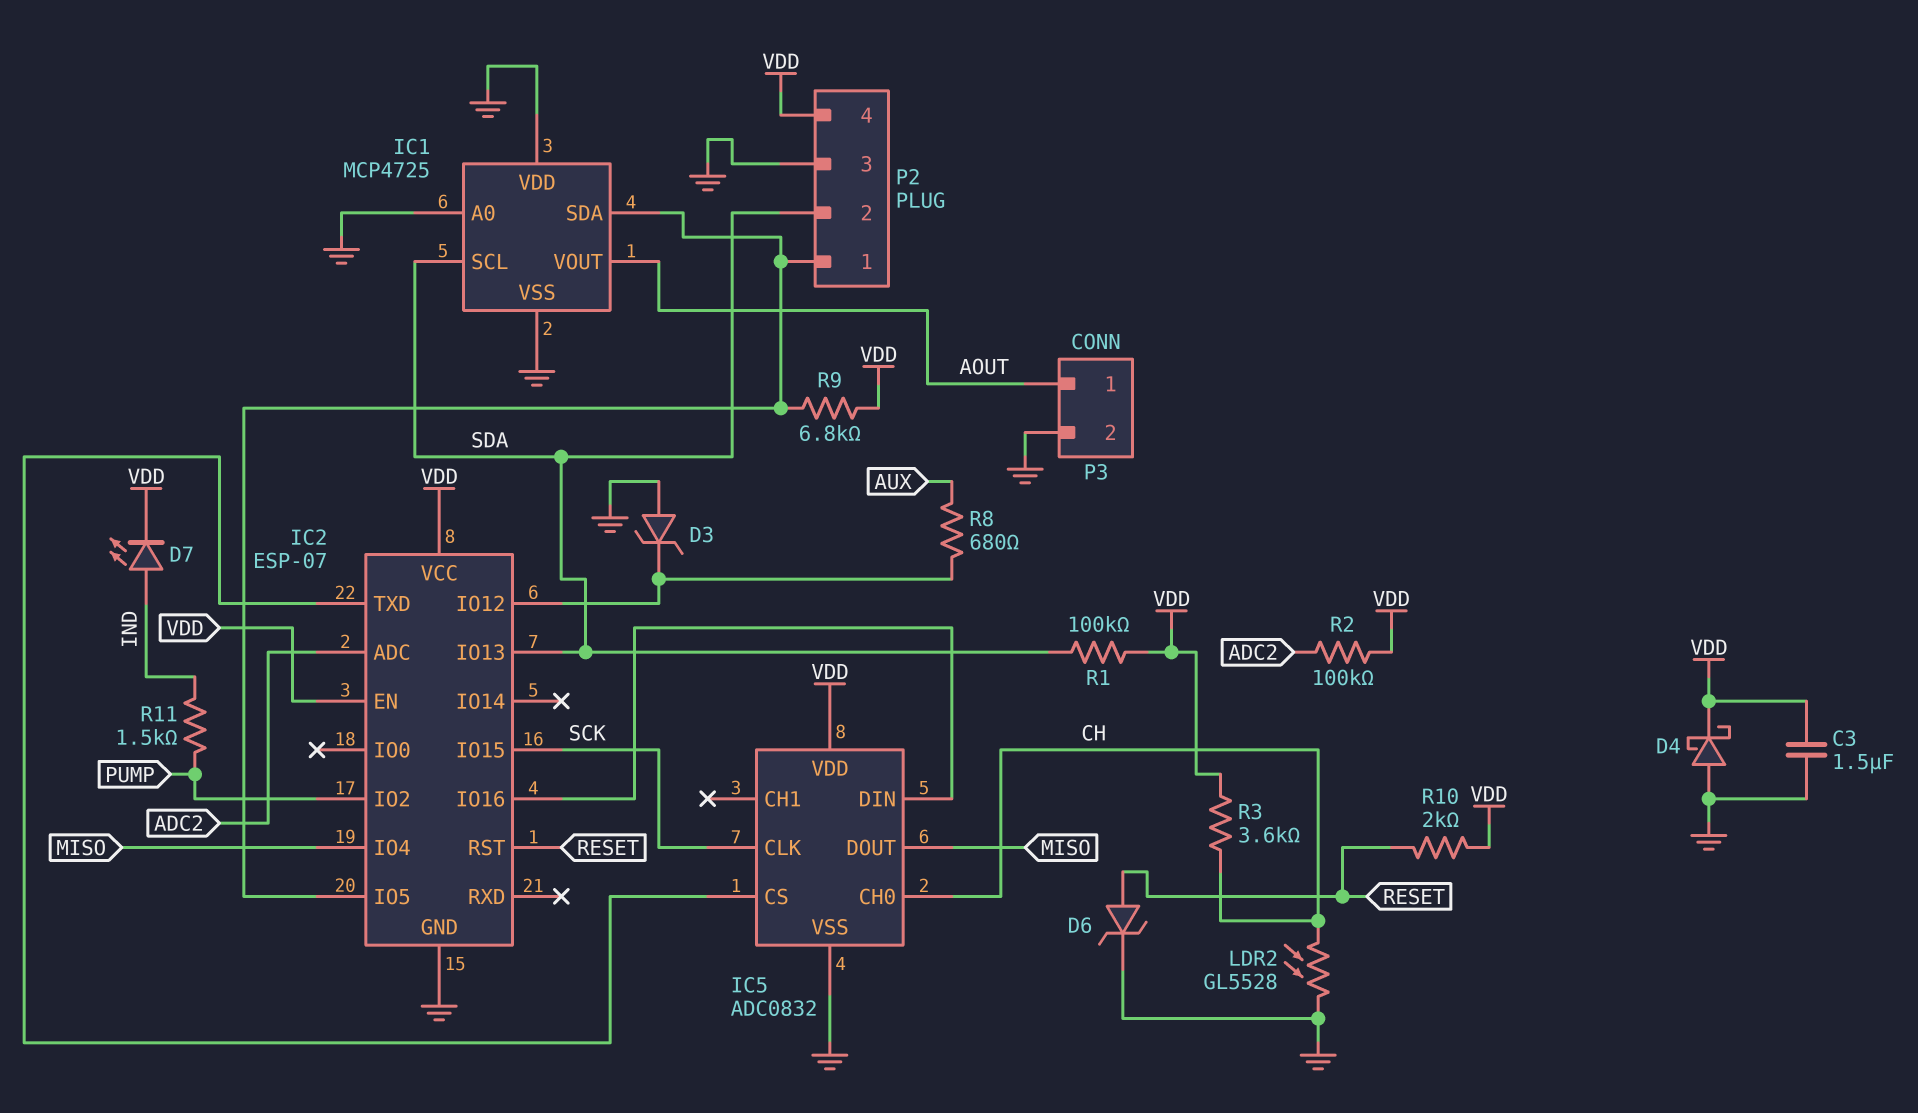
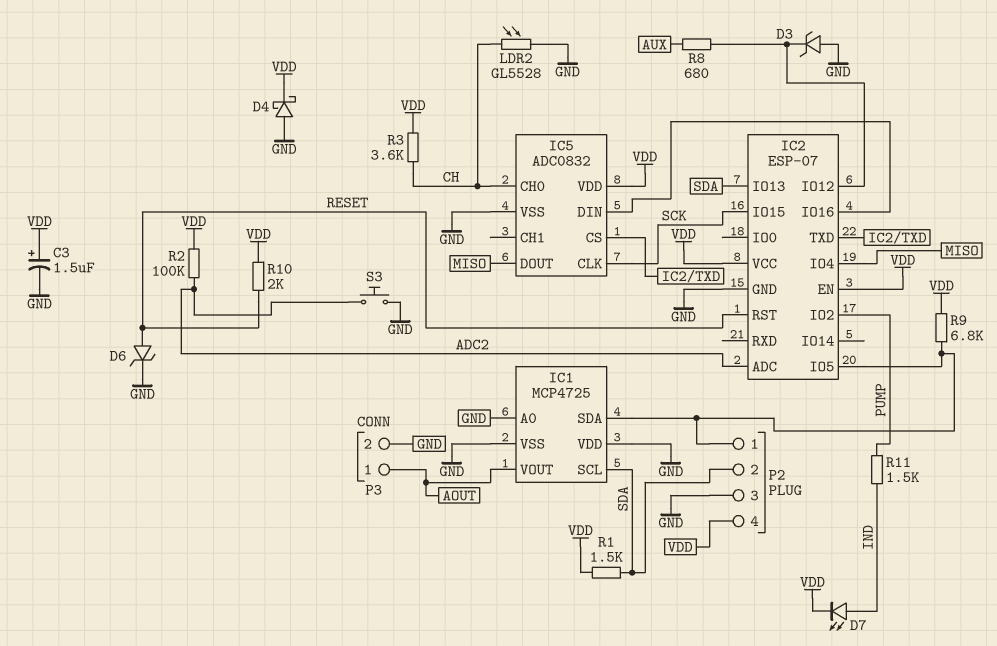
C3: 1.5uF (GND, VDD) -> 1.5uF (plus VDD, minus GND)
R1: 100k (SDA, VDD) -> 1.5k (SDA, VDD)
S3: none -> button (ADC2, GND)

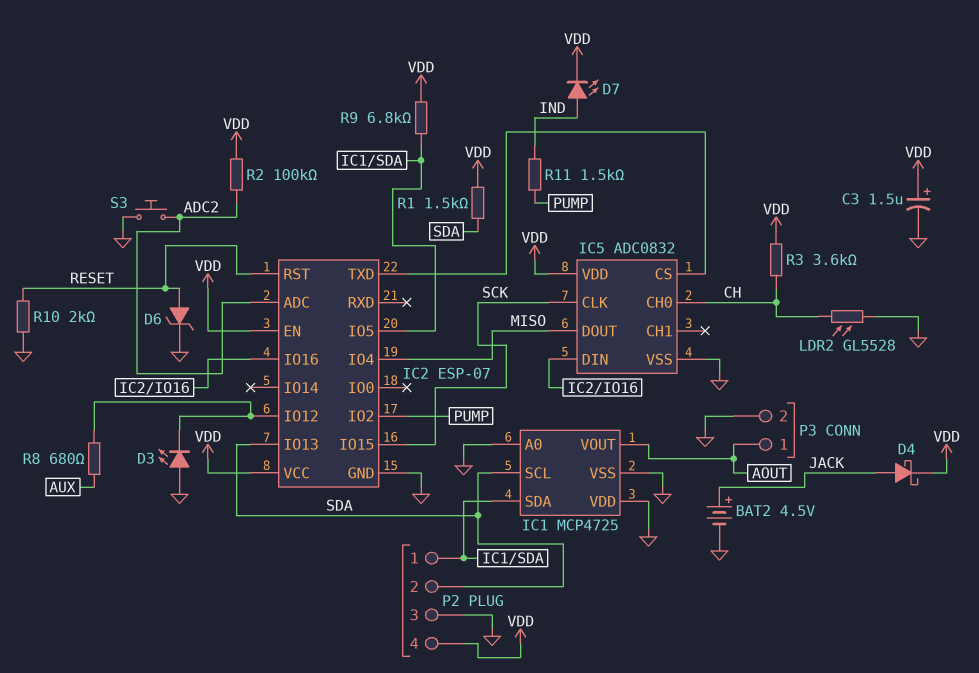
BAT2: none -> 4.5V (plus JACK, minus GND)
D3: zener (A GND, K IC2/IO12) -> LED (A GND, K IC2/IO12)
D4: schottky (A GND, K VDD) -> schottky (A JACK, K VDD)
R10: 2k (RESET, VDD) -> 2k (GND, RESET)

